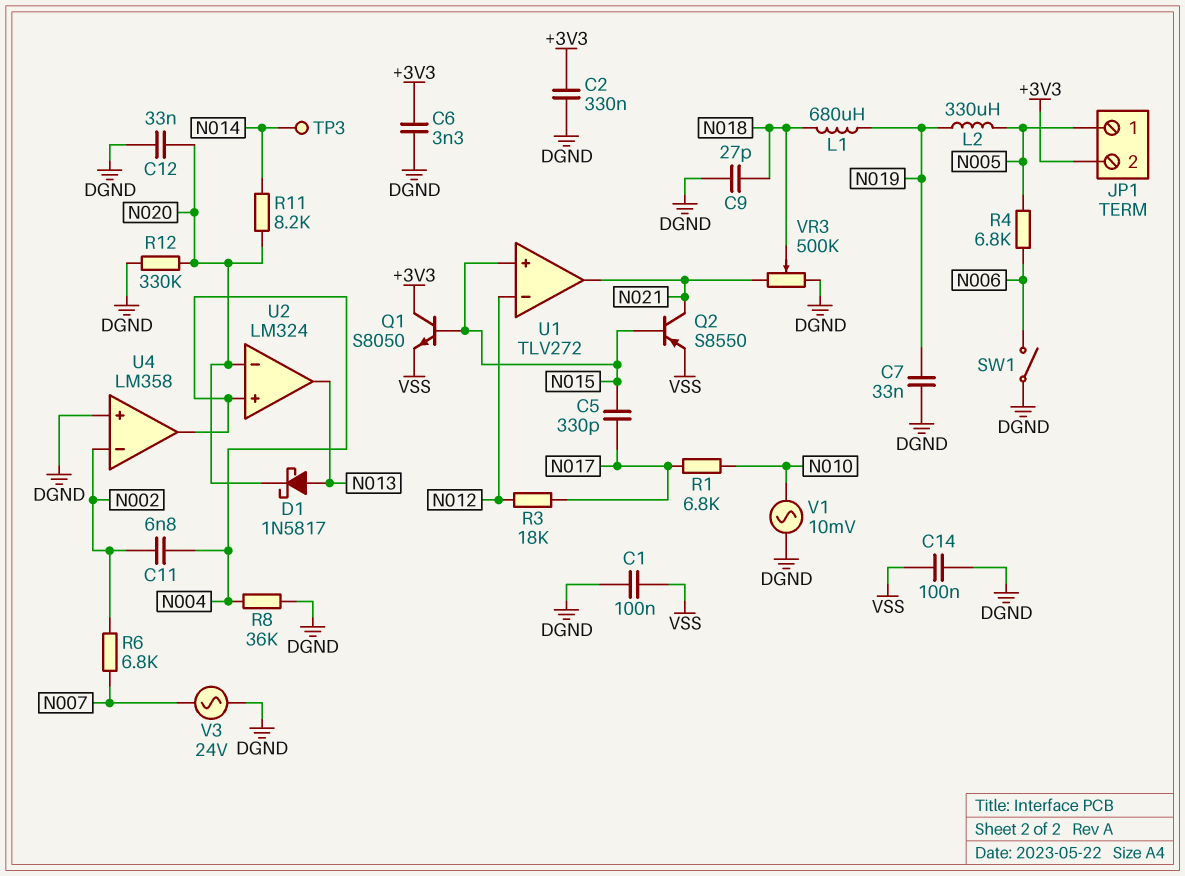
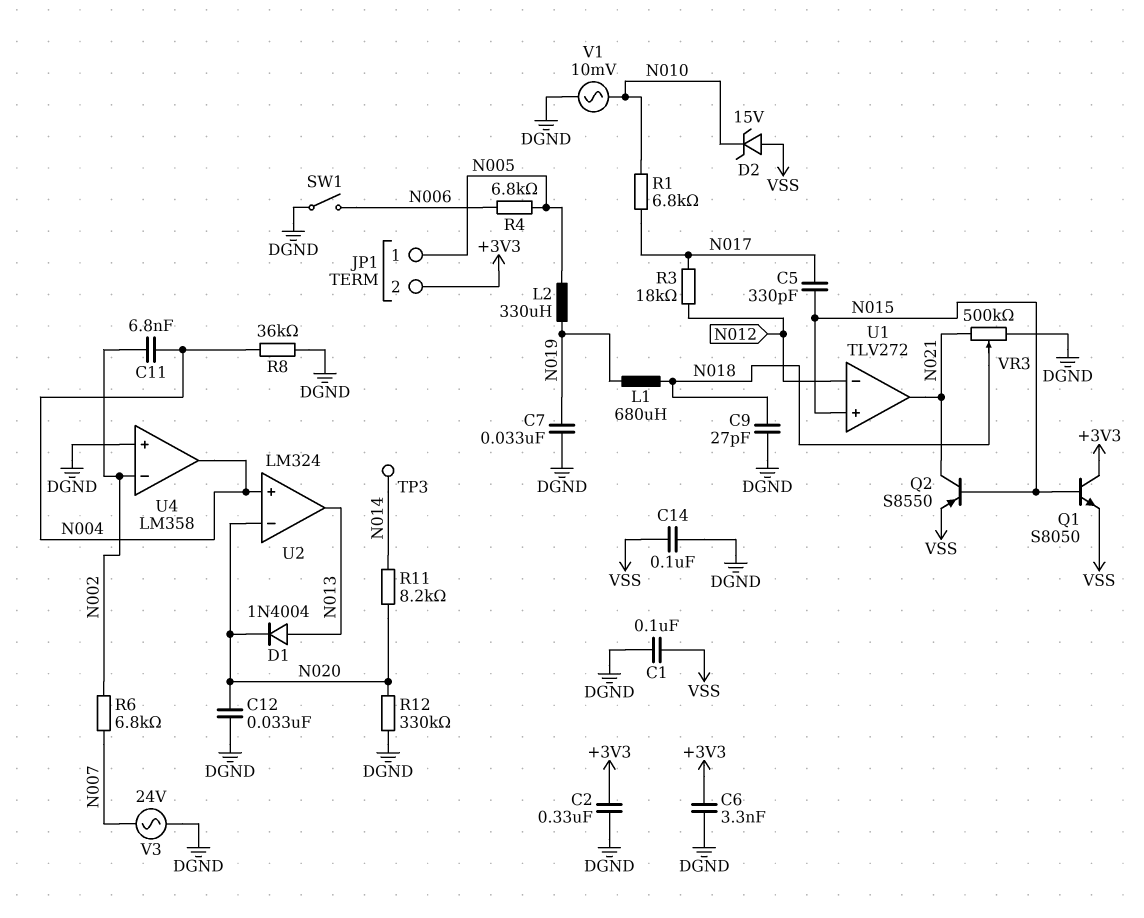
D1: schottky 1N5817 (A N013, K N020) -> diode 1N4004 (A N013, K N020)
D2: none -> zener 15V (A VSS, K N010)

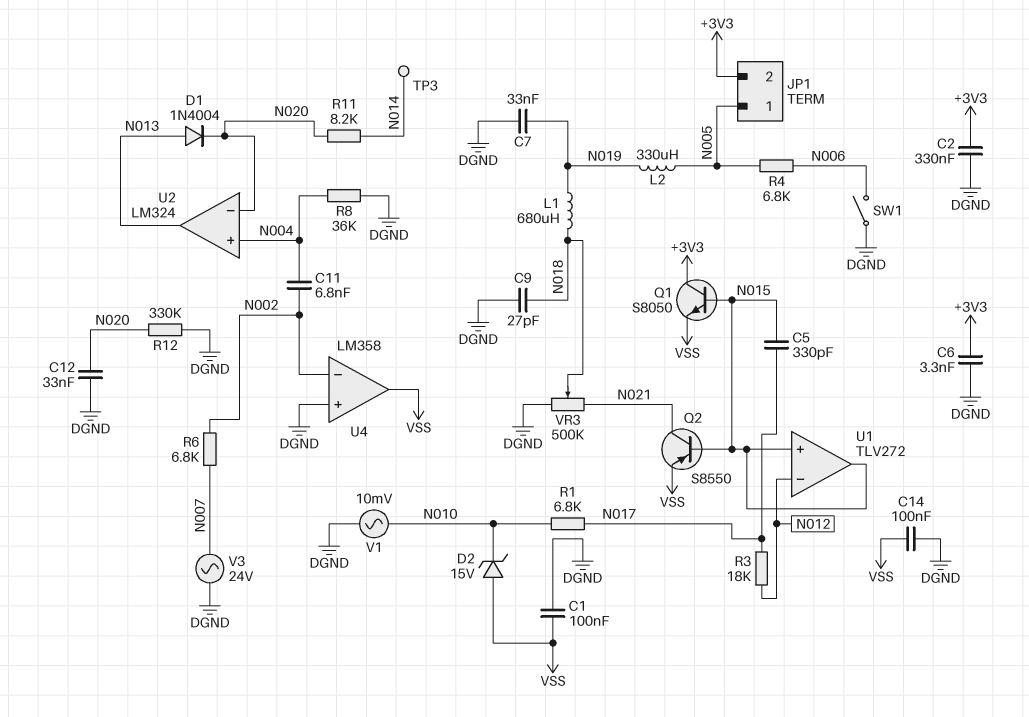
U1 pin out: N021 -> N015
U4 pin out: N004 -> VSS

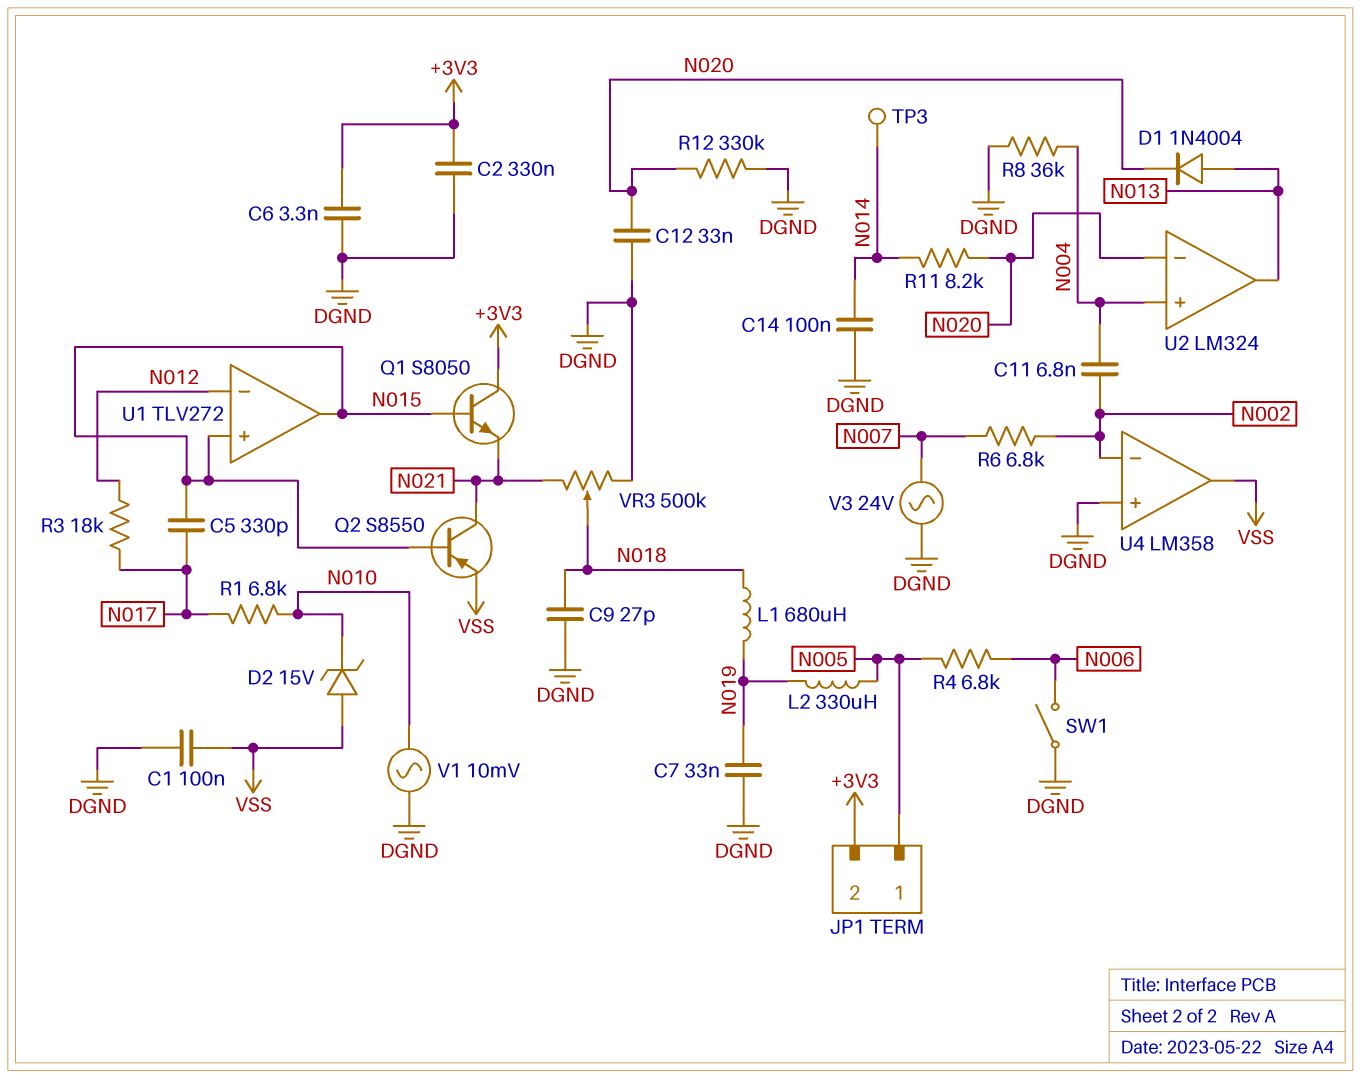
C14: 100nF (DGND, VSS) -> 100nF (DGND, N014)
Q1: NPN S8050 (B N015, C +3V3, E VSS) -> NPN S8050 (B N015, C +3V3, E N021)

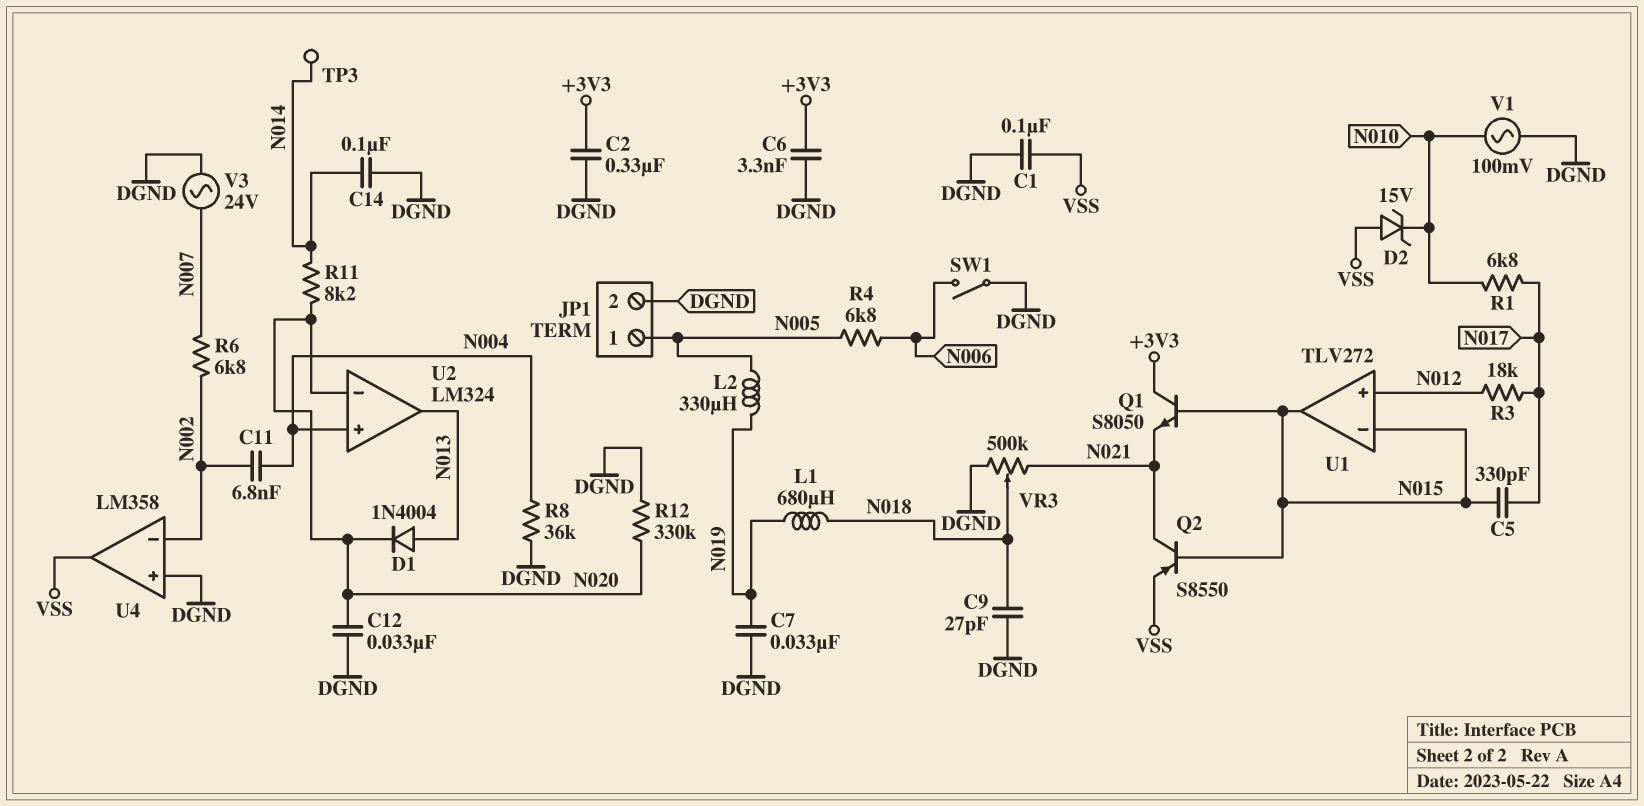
JP1 pin 2: +3V3 -> DGND
U1 pin in+: N015 -> N012
U1 pin in-: N012 -> N015
V1: AC 10mV (DGND, N010) -> AC 100mV (DGND, N010)

